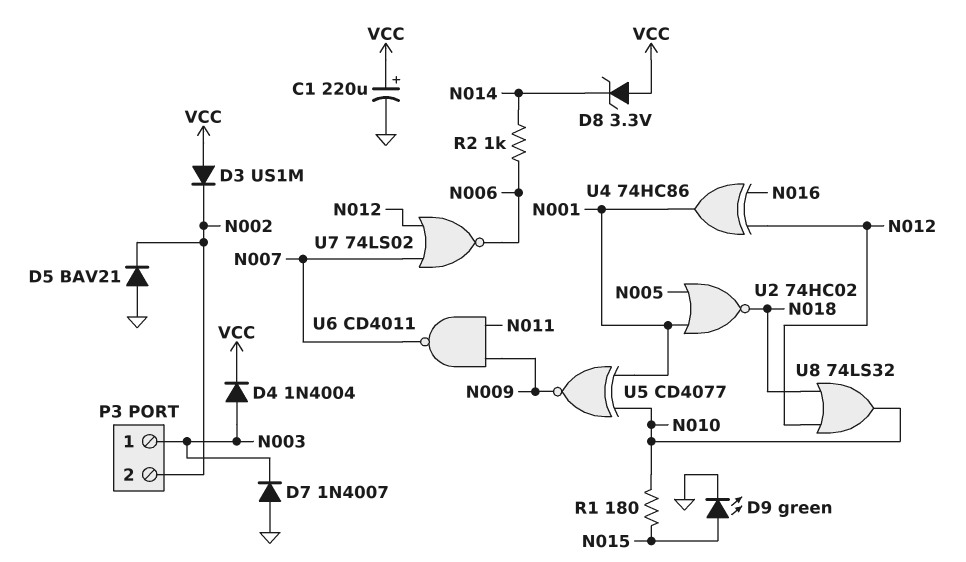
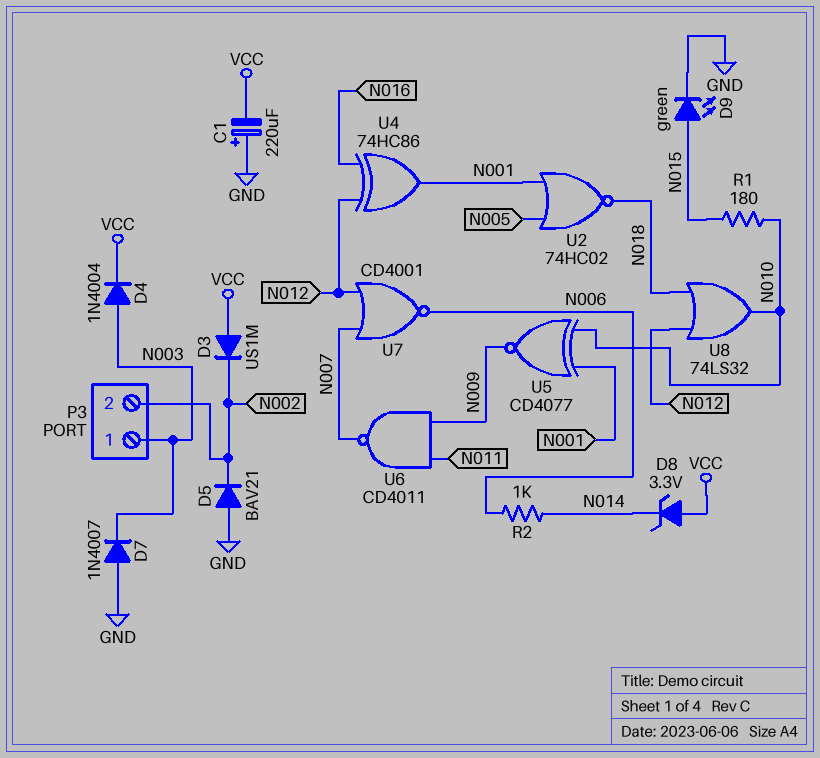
C1: 220uF (plus VCC, minus GND) -> 220uF (plus GND, minus VCC)
U7: NOR 74LS02 (in N007, in N012, out N006) -> NOR CD4001 (in N007, in N012, out N006)

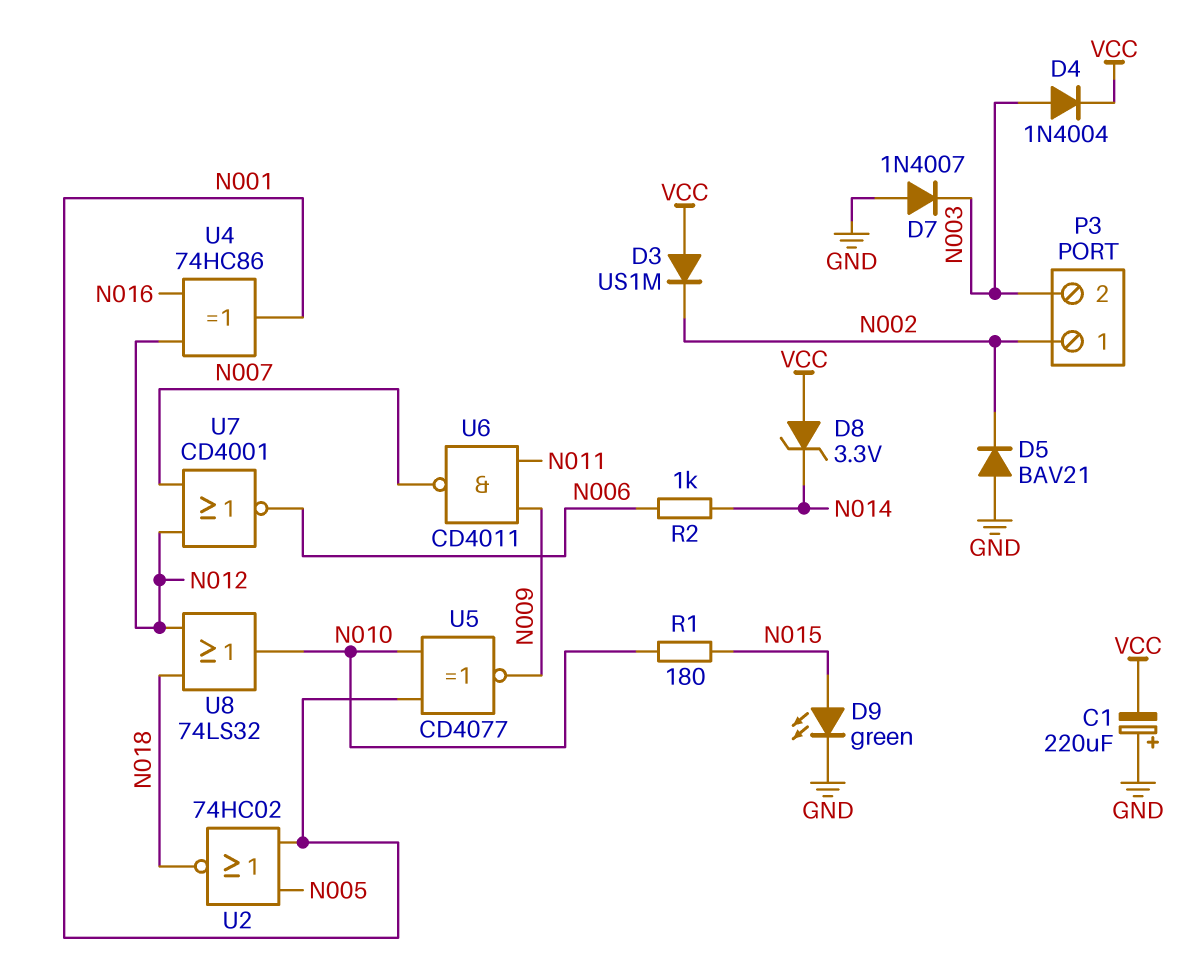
P3 pin 1: N003 -> N002
P3 pin 2: N002 -> N003

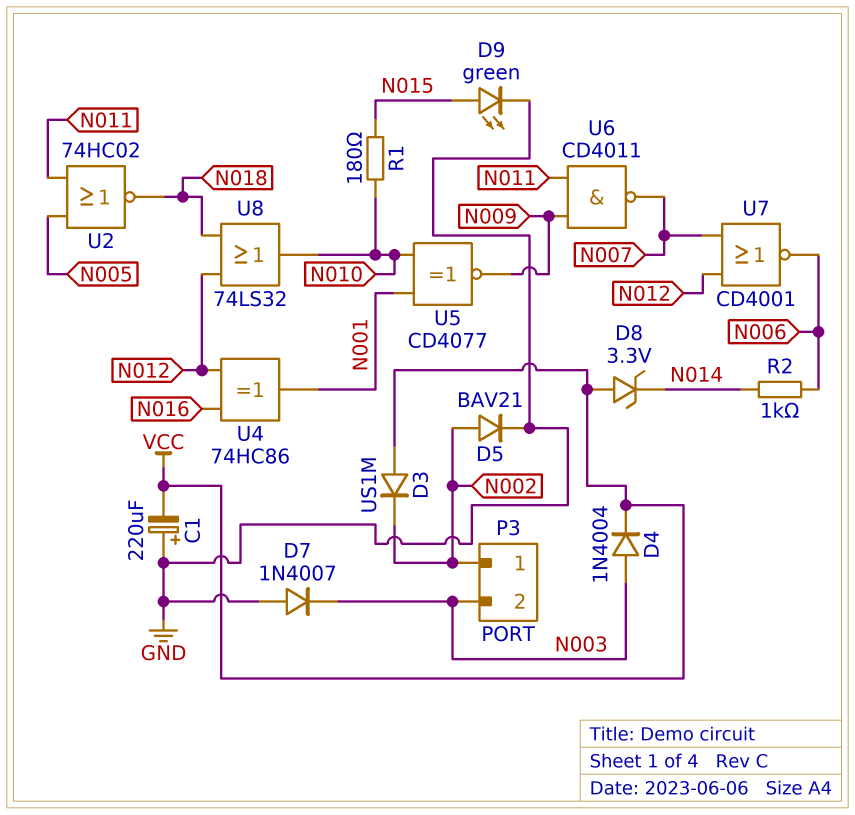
D5: diode BAV21 (A GND, K N002) -> diode BAV21 (A N002, K GND)
U2: NOR 74HC02 (in N001, in N005, out N018) -> NOR 74HC02 (in N005, in N011, out N018)

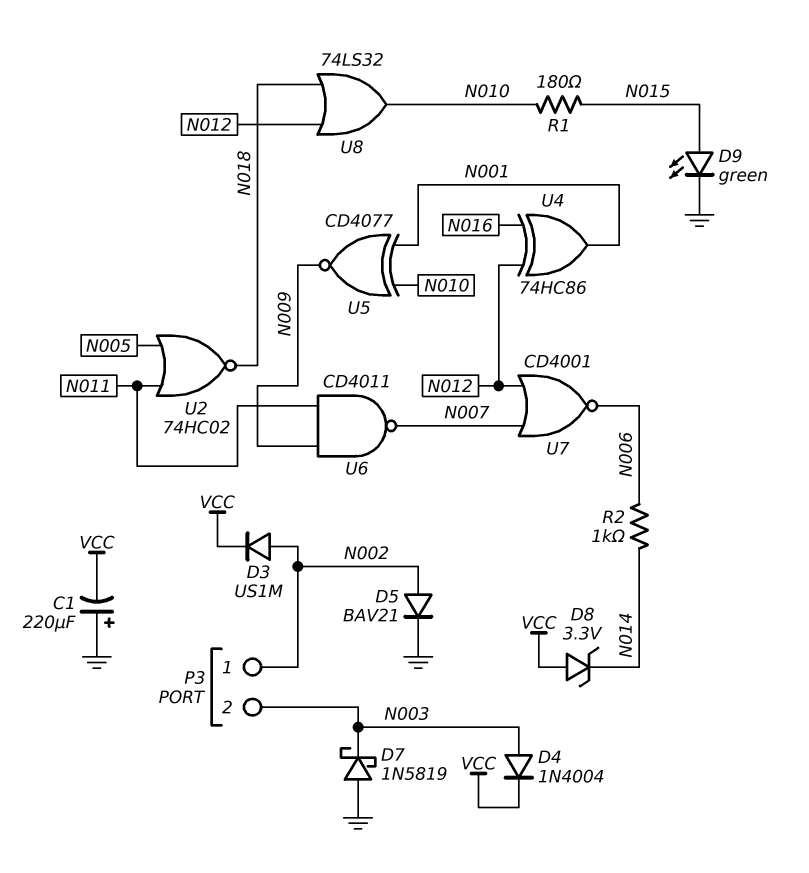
D3: diode US1M (A VCC, K N002) -> diode US1M (A N002, K VCC)
D7: diode 1N4007 (A GND, K N003) -> schottky 1N5819 (A GND, K N003)

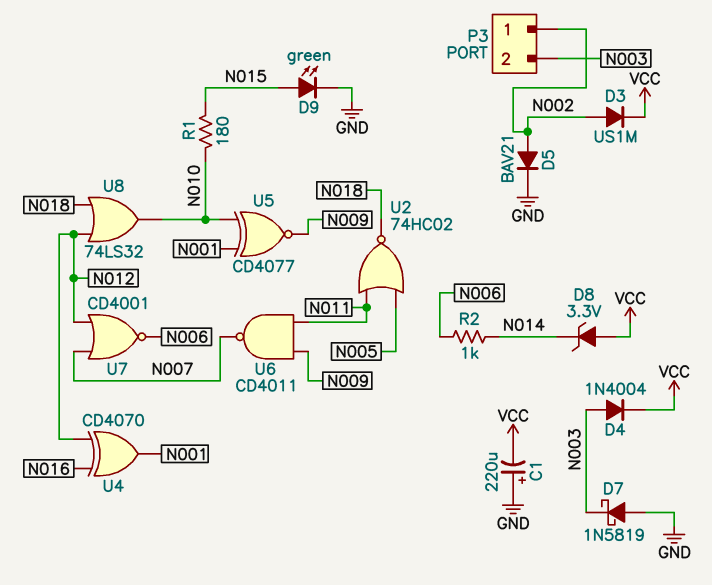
U4: XOR 74HC86 (in N012, in N016, out N001) -> XOR CD4070 (in N012, in N016, out N001)

